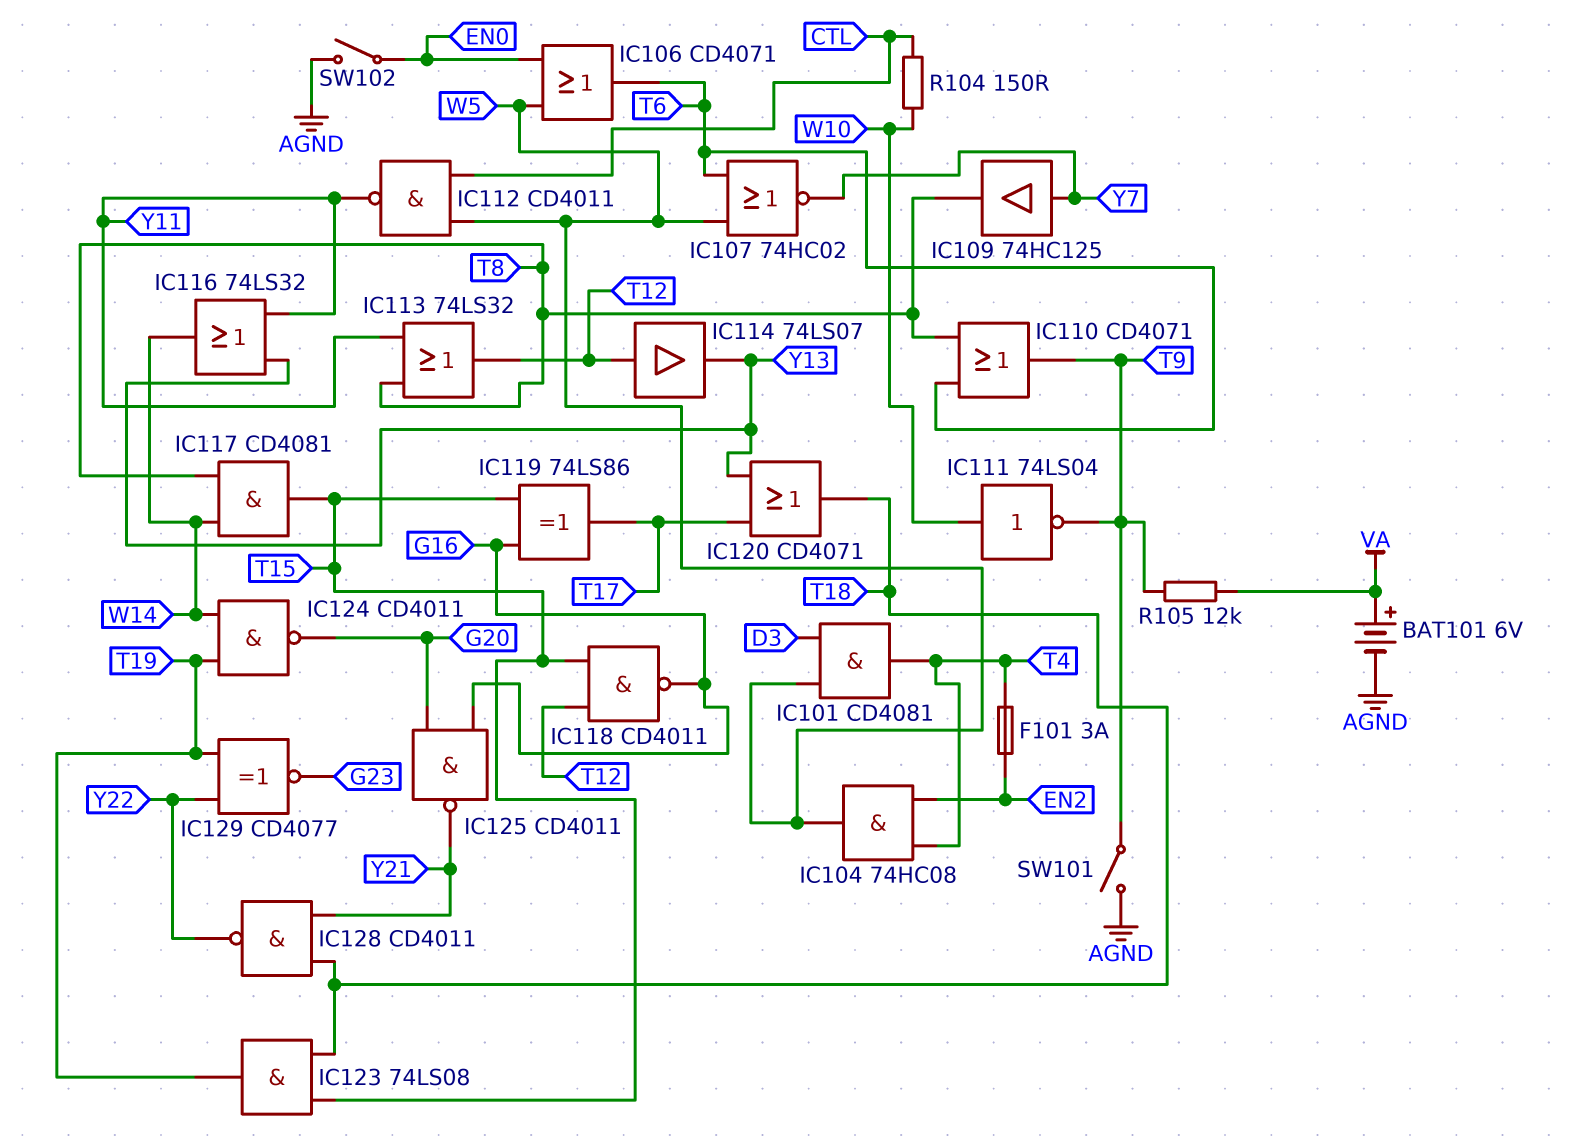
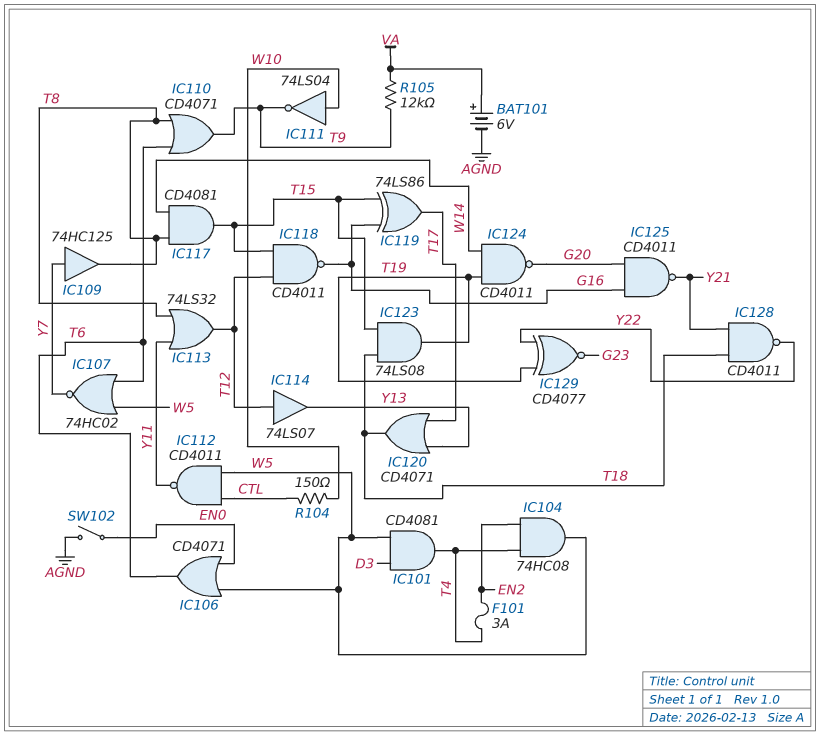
IC116: OR 74LS32 (in Y11, in Y13, out W14) -> none
SW101: switch (AGND, T9) -> none

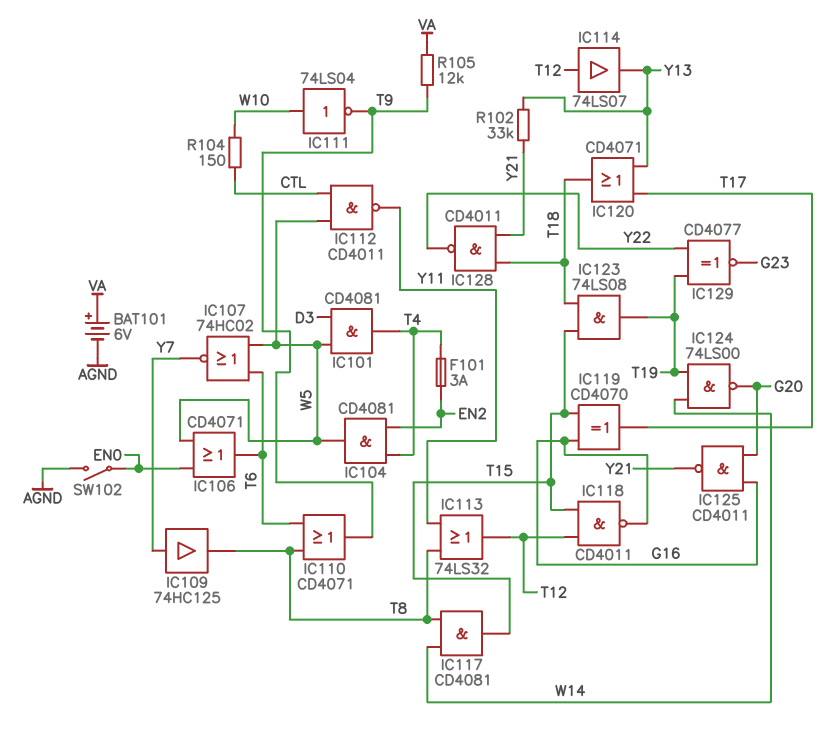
IC104: AND 74HC08 (in EN2, in T4, out W5) -> AND CD4081 (in EN2, in T4, out W5)
IC119: XOR 74LS86 (in G16, in T15, out T17) -> XOR CD4070 (in G16, in T15, out T17)
IC124: NAND CD4011 (in T19, in W14, out G20) -> NAND 74LS00 (in T19, in W14, out G20)
R102: none -> 33k (Y13, Y21)

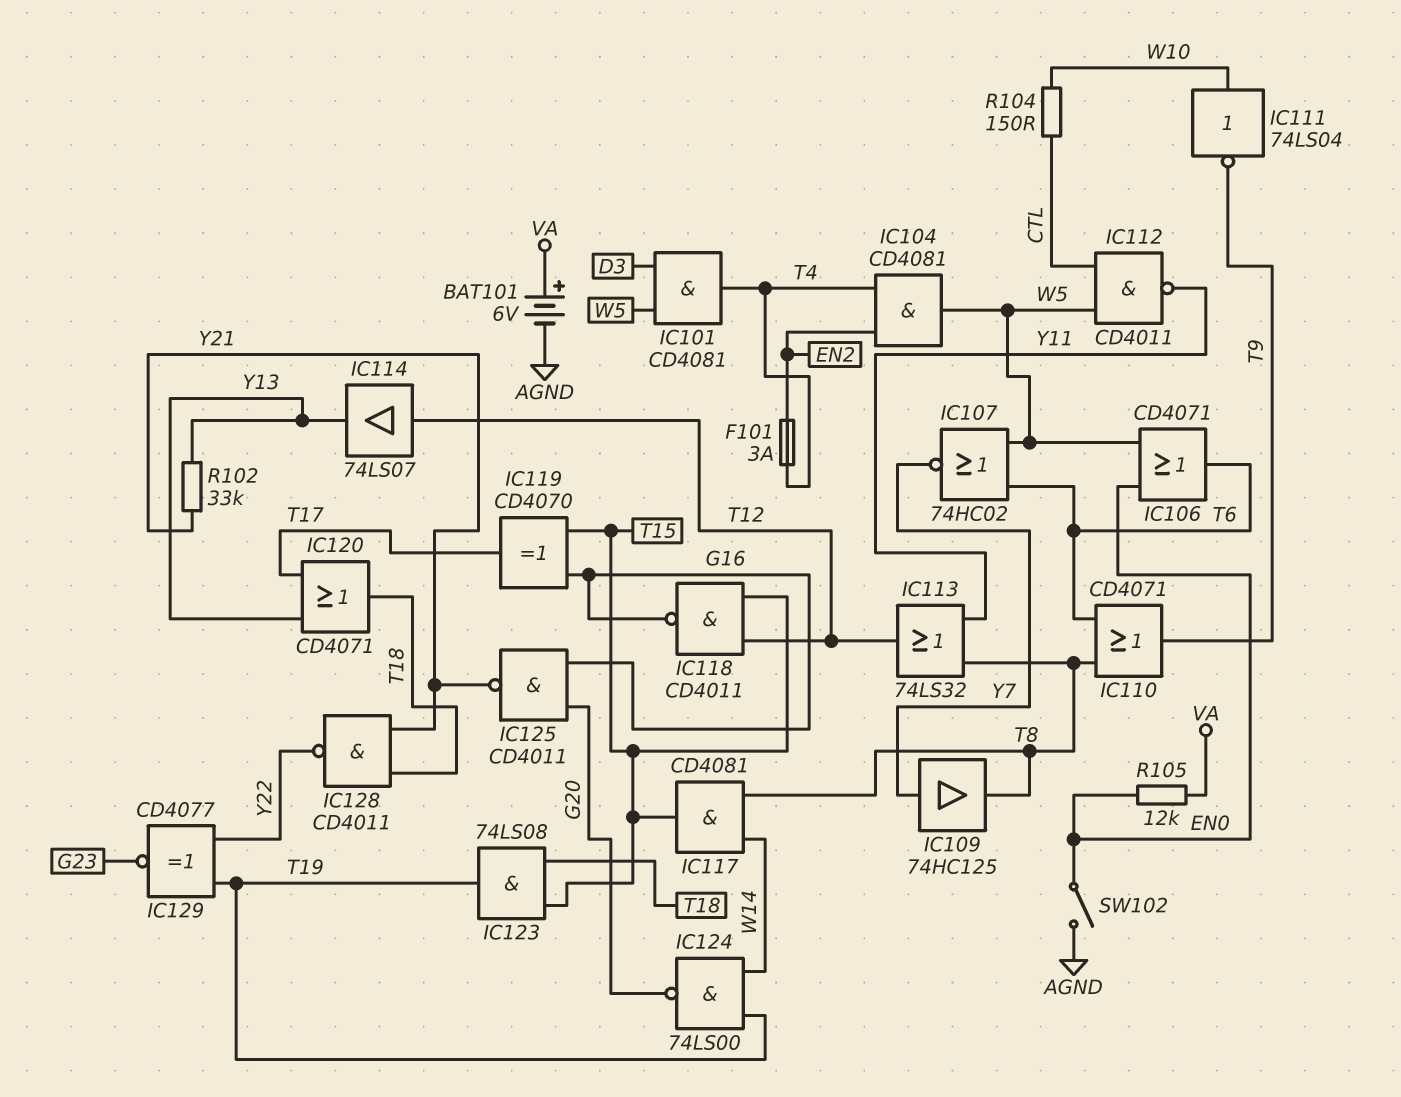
R105: 12k (T9, VA) -> 12k (EN0, VA)

